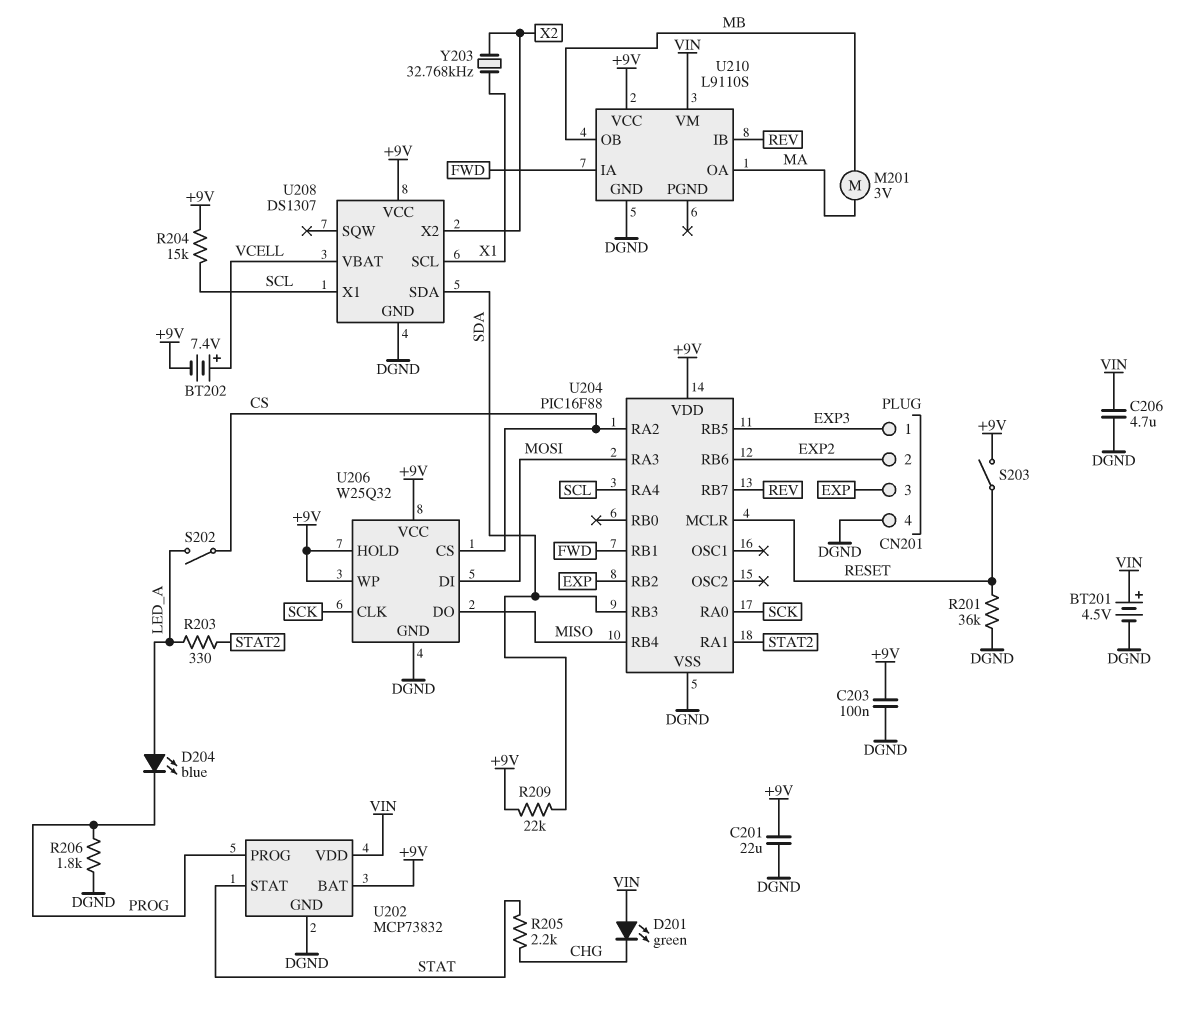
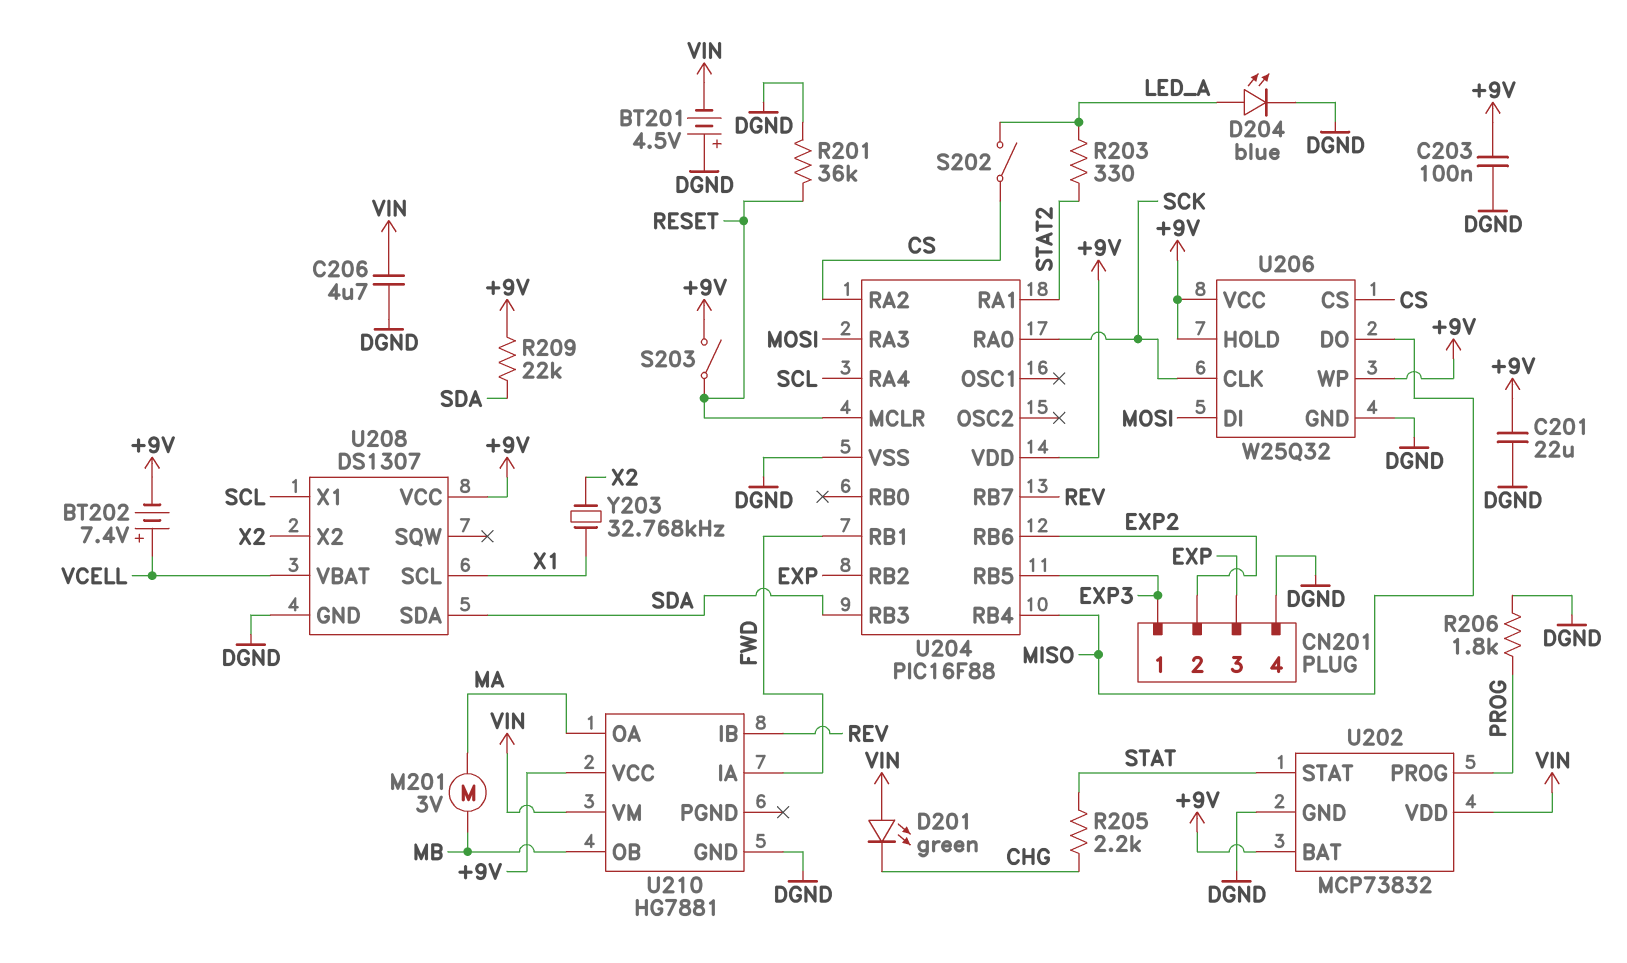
BT201: 4.5V (plus VIN, minus DGND) -> 4.5V (plus DGND, minus VIN)
D204: LED blue (A LED_A, K PROG) -> LED blue (A LED_A, K DGND)
R204: 15k (+9V, SCL) -> none
U210: L9110S -> HG7881

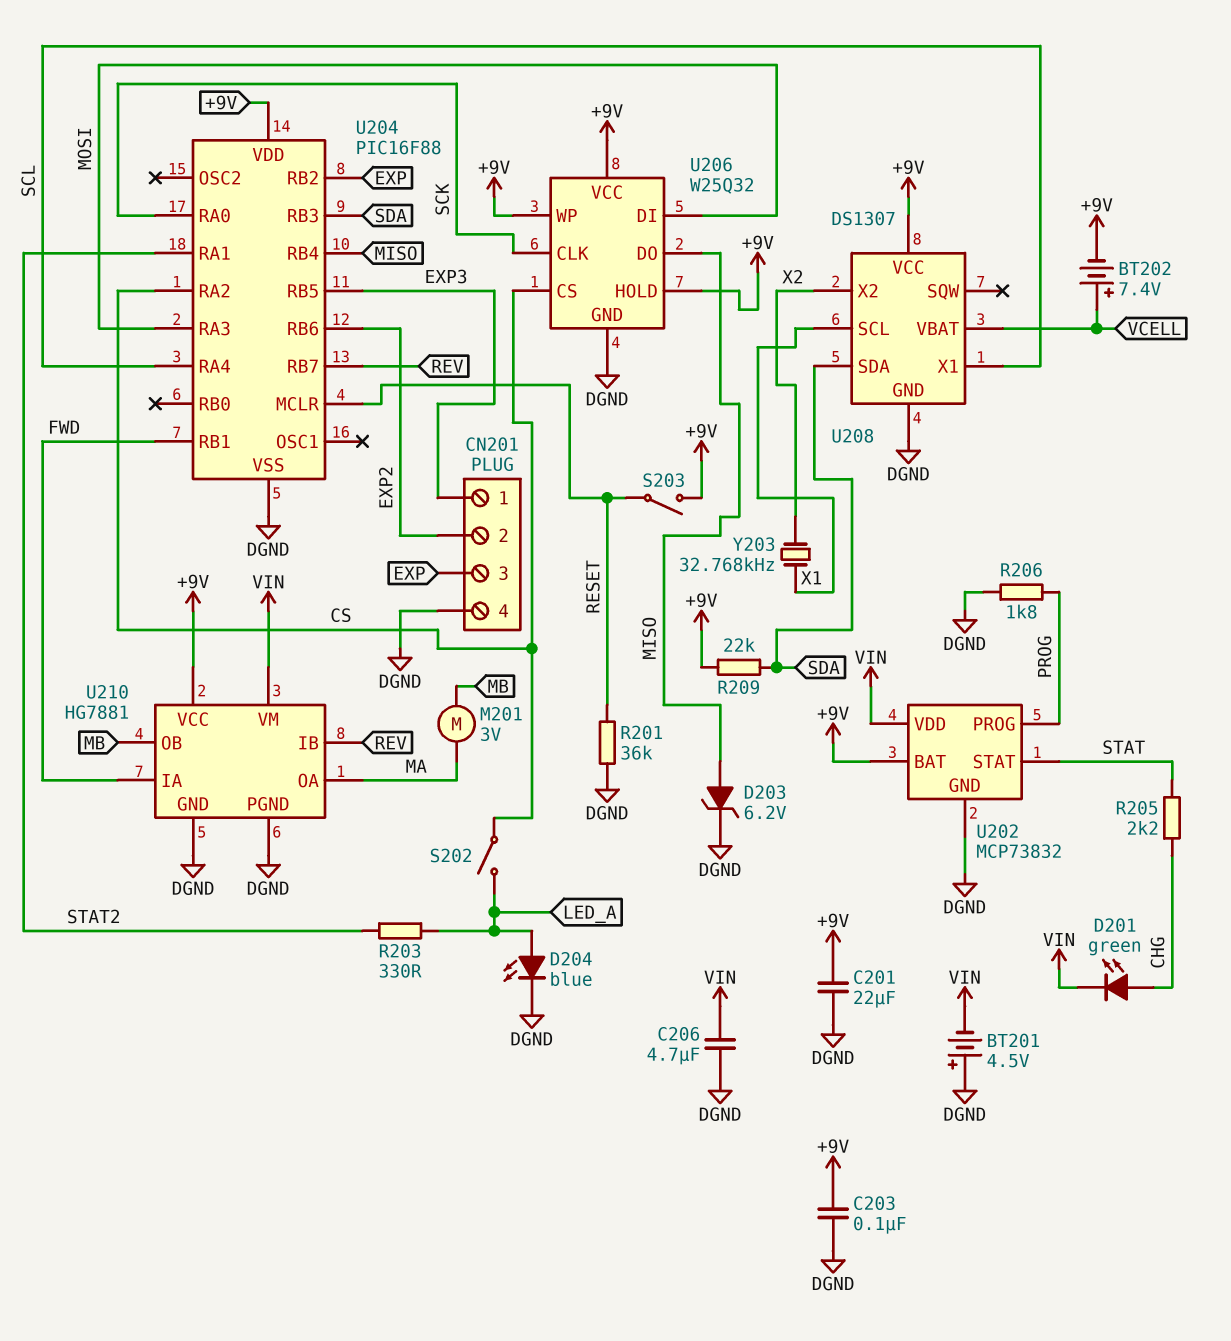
D201: LED green (A VIN, K CHG) -> LED green (A CHG, K VIN)
D203: none -> zener 6.2V (A MISO, K DGND)
U210 pin PGND: none -> DGND

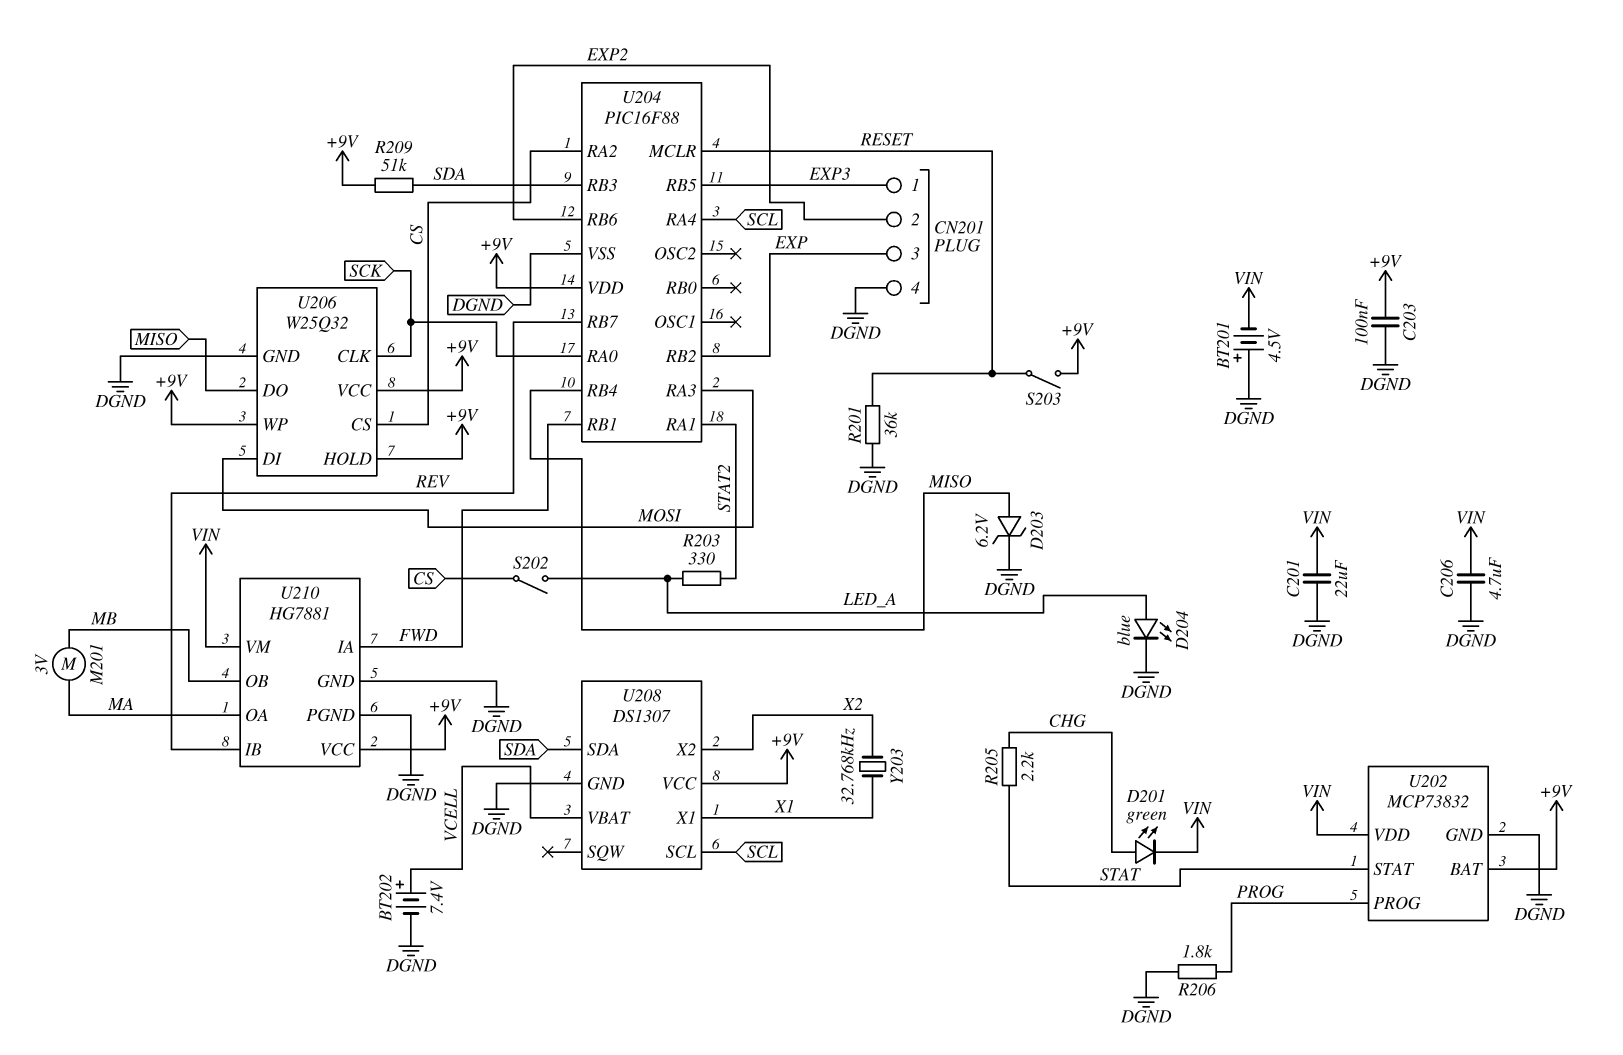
BT202: 7.4V (plus VCELL, minus +9V) -> 7.4V (plus VCELL, minus DGND)
C201: 22uF (+9V, DGND) -> 22uF (DGND, VIN)
R209: 22k (+9V, SDA) -> 51k (+9V, SDA)
U208 pin SCL: X1 -> SCL
U208 pin X1: SCL -> X1

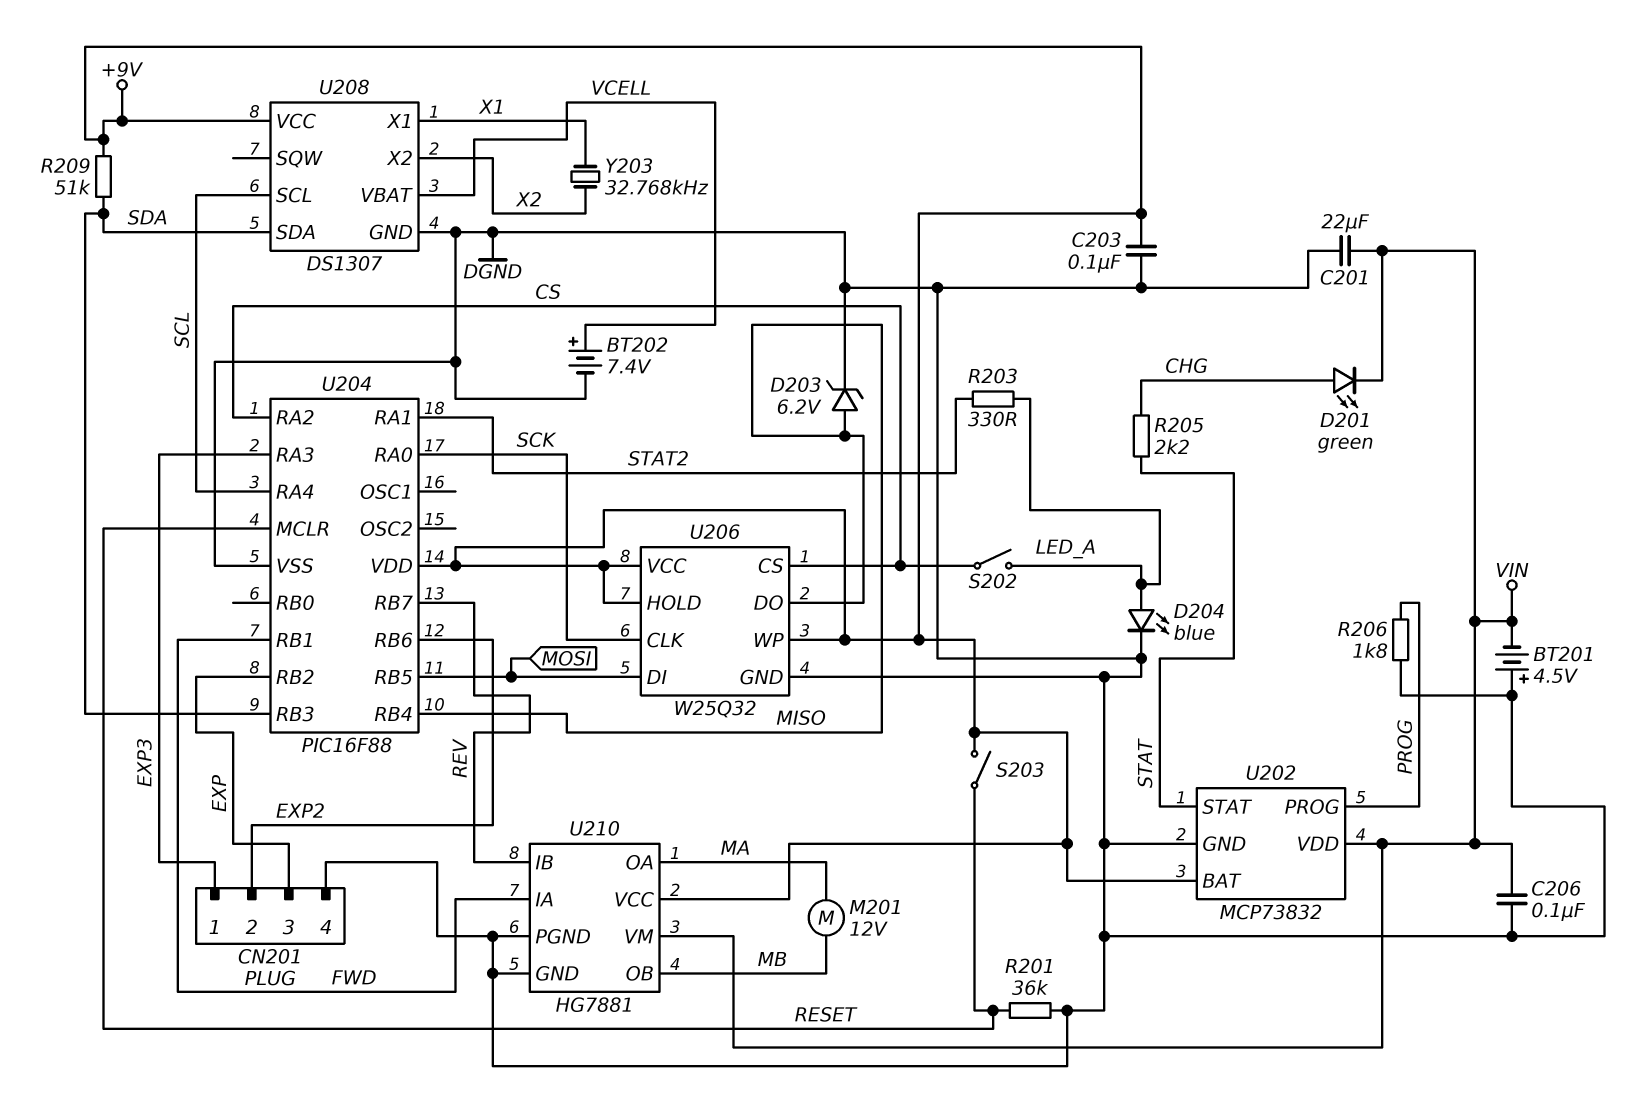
C206: 4.7uF (DGND, VIN) -> 100nF (DGND, VIN)
M201: motor 3V (MA, MB) -> motor 12V (MA, MB)
U204 pin RA3: MOSI -> EXP3
U204 pin RB5: EXP3 -> MOSI

